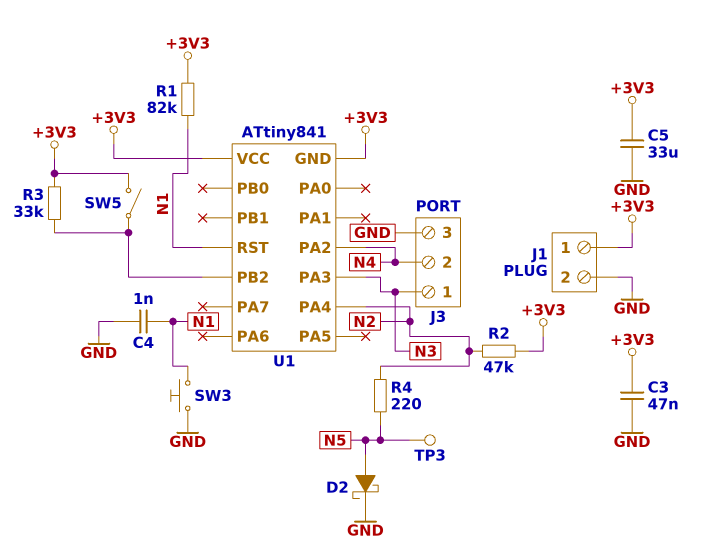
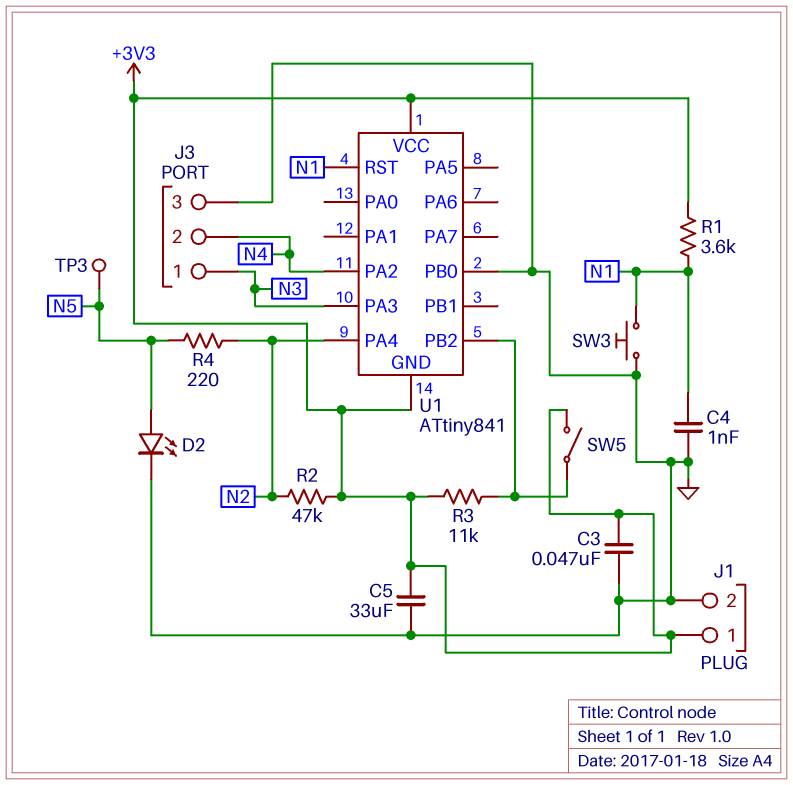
D2: schottky (A N5, K GND) -> LED (A N5, K GND)
R1: 82k (+3V3, N1) -> 3.6k (+3V3, N1)
R3: 33k (+3V3, U1/PB2) -> 11k (+3V3, U1/PB2)
U1 pin PB0: none -> GND

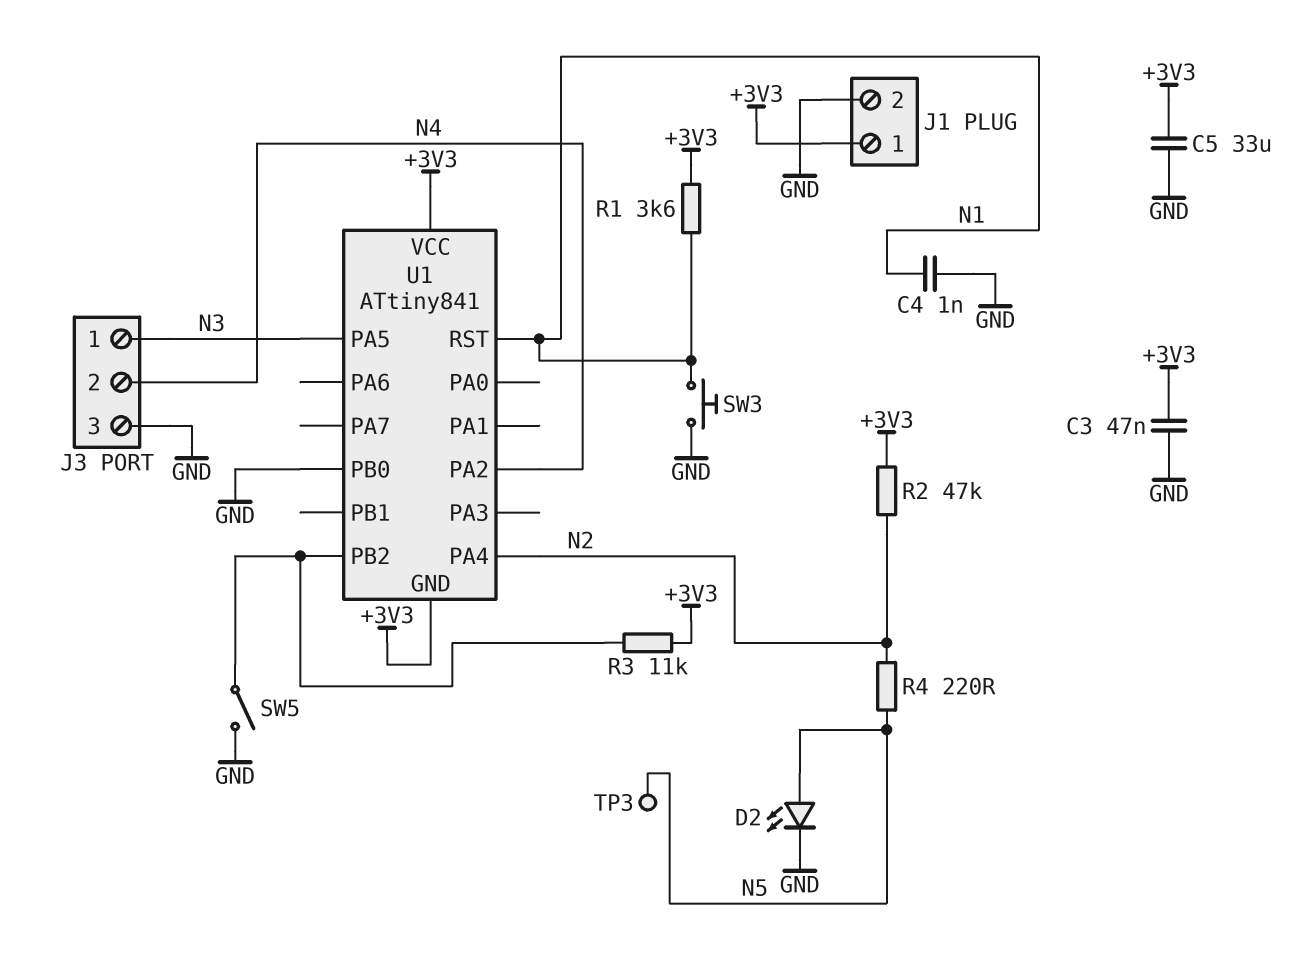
SW5: switch (+3V3, U1/PB2) -> switch (GND, U1/PB2)
U1 pin PA3: N3 -> none
U1 pin PA5: none -> N3

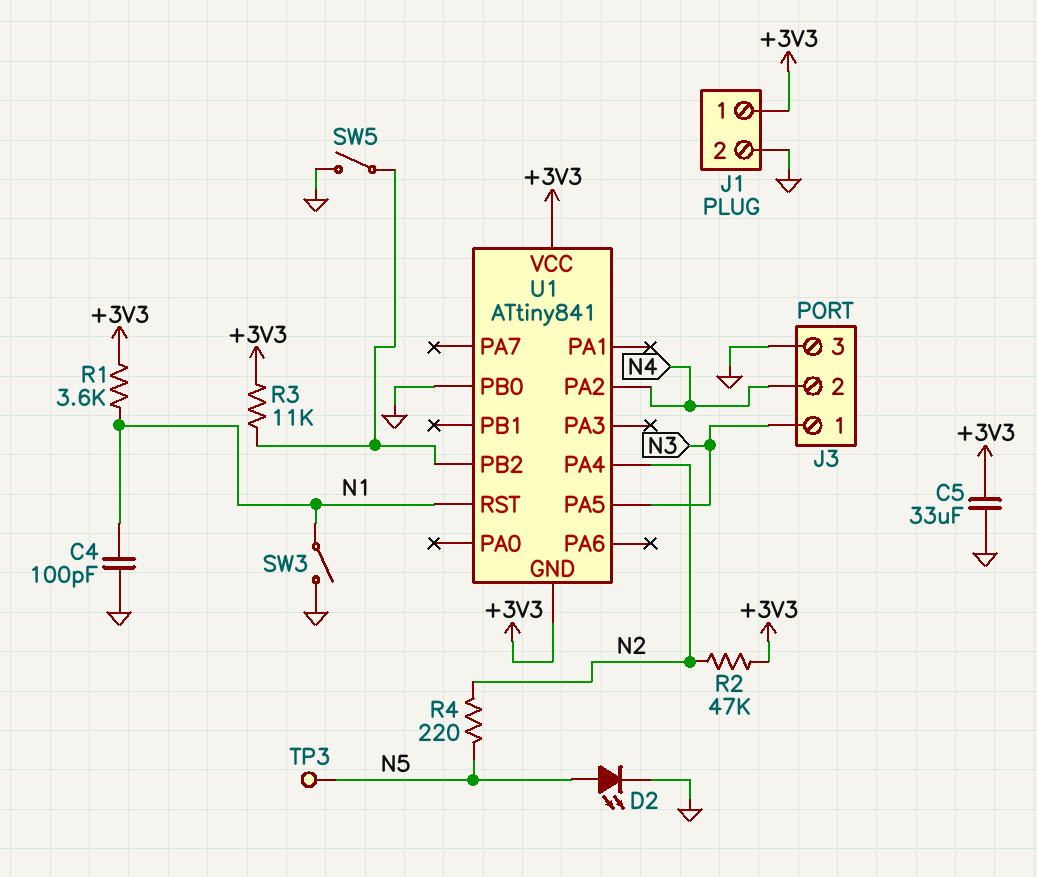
C3: 47nF (+3V3, GND) -> none
C4: 1nF (GND, N1) -> 100pF (GND, N1)
SW3: button (GND, N1) -> switch (GND, N1)

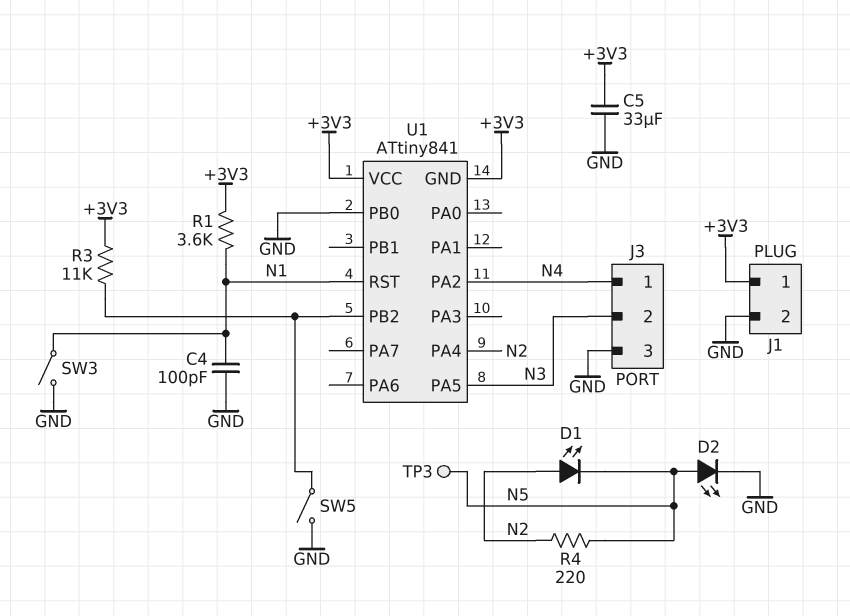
D1: none -> LED (A N2, K N5)
J3 pin 1: N3 -> N4
J3 pin 2: N4 -> N3
R2: 47k (+3V3, N2) -> none

